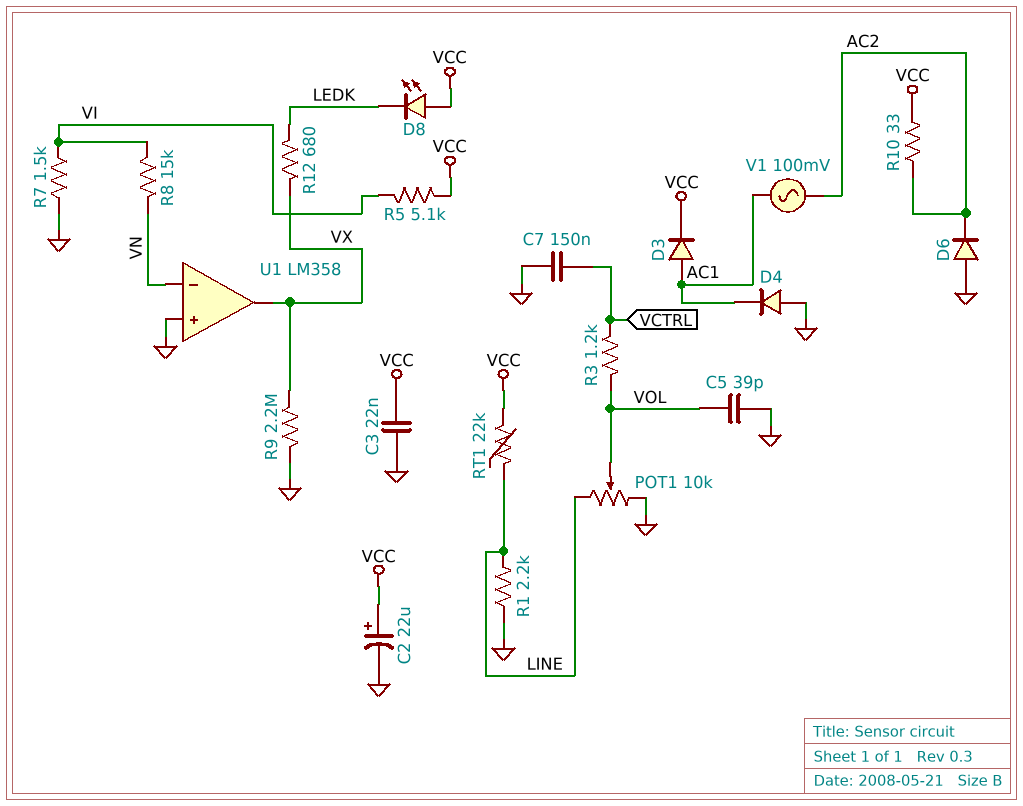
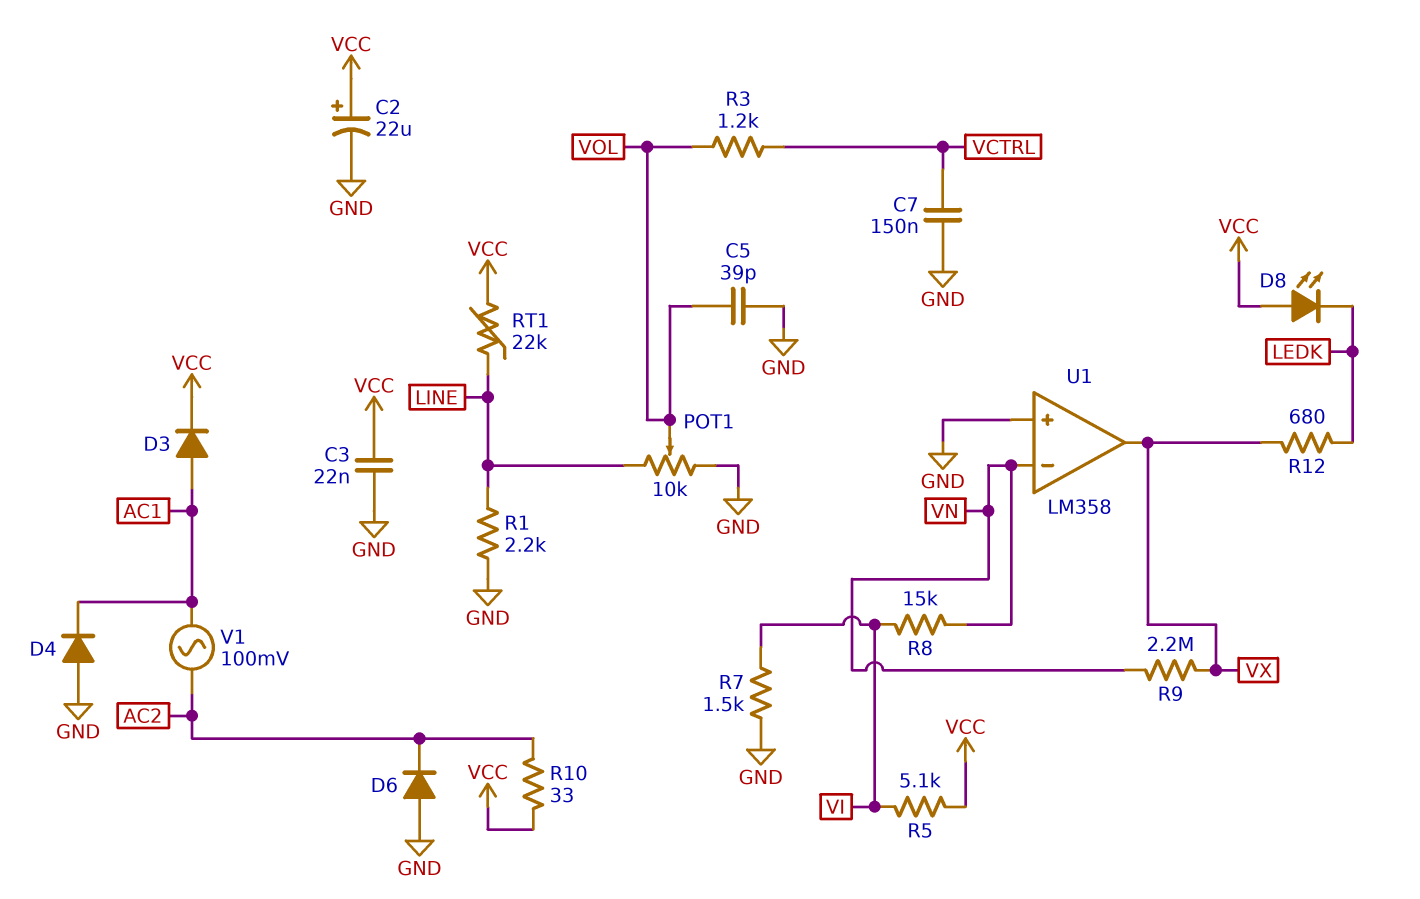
R9: 2.2M (GND, VX) -> 2.2M (VN, VX)

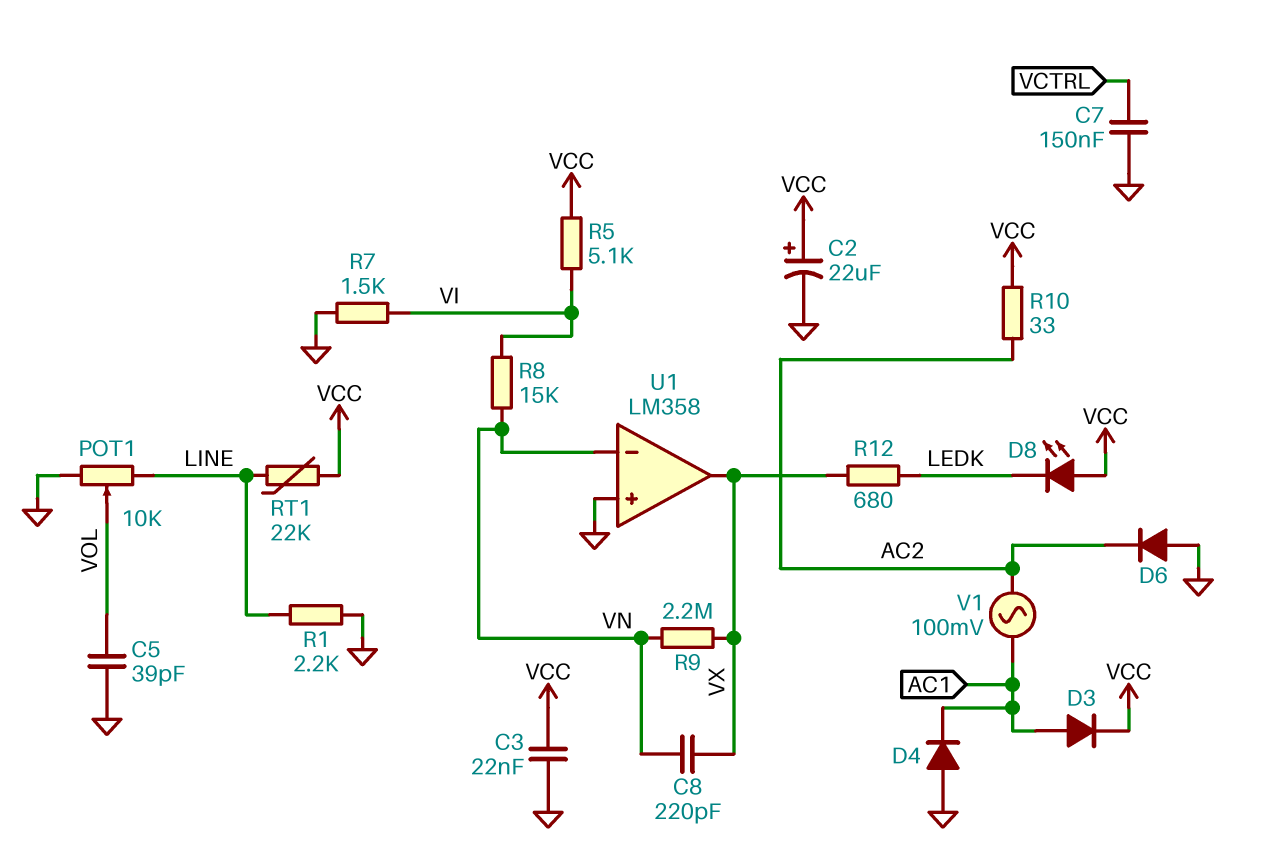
C8: none -> 220pF (VN, VX)
R3: 1.2k (VCTRL, VOL) -> none

